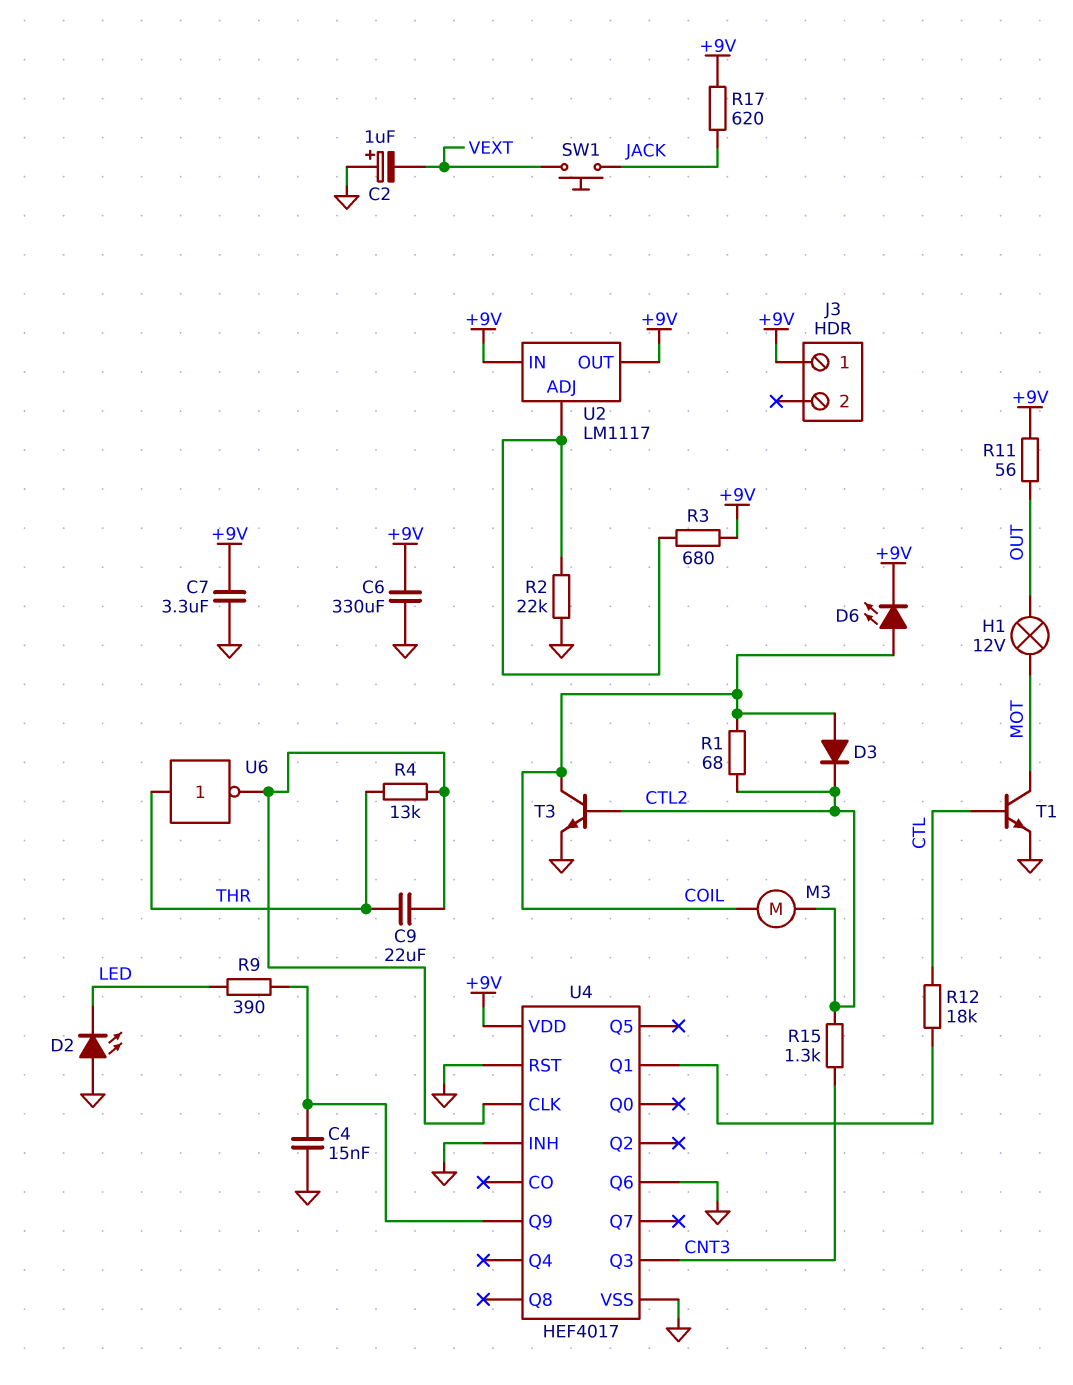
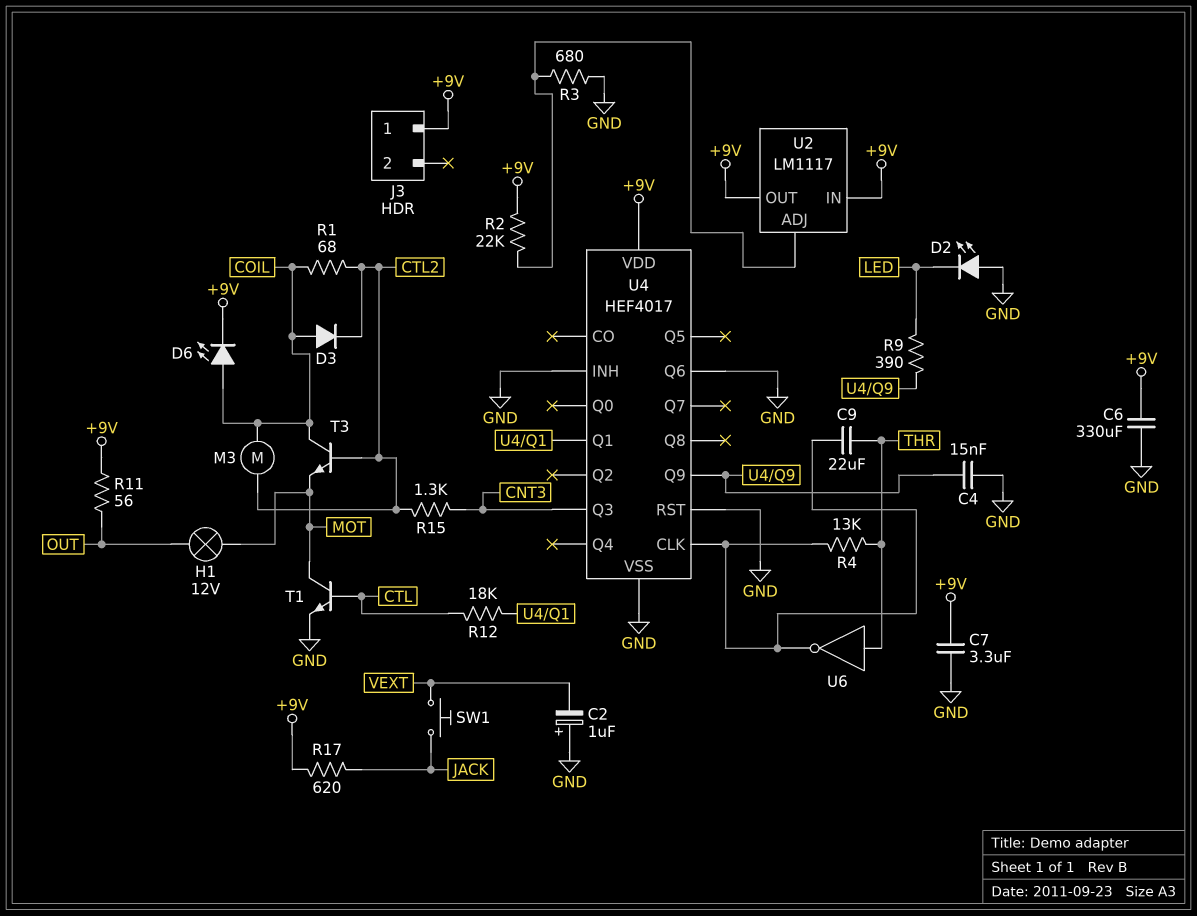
R2: 22k (GND, U2/ADJ) -> 22k (+9V, U2/ADJ)
R3: 680 (+9V, U2/ADJ) -> 680 (GND, U2/ADJ)
T3: NPN (B CTL2, C COIL, E GND) -> NPN (B CTL2, C COIL, E MOT)

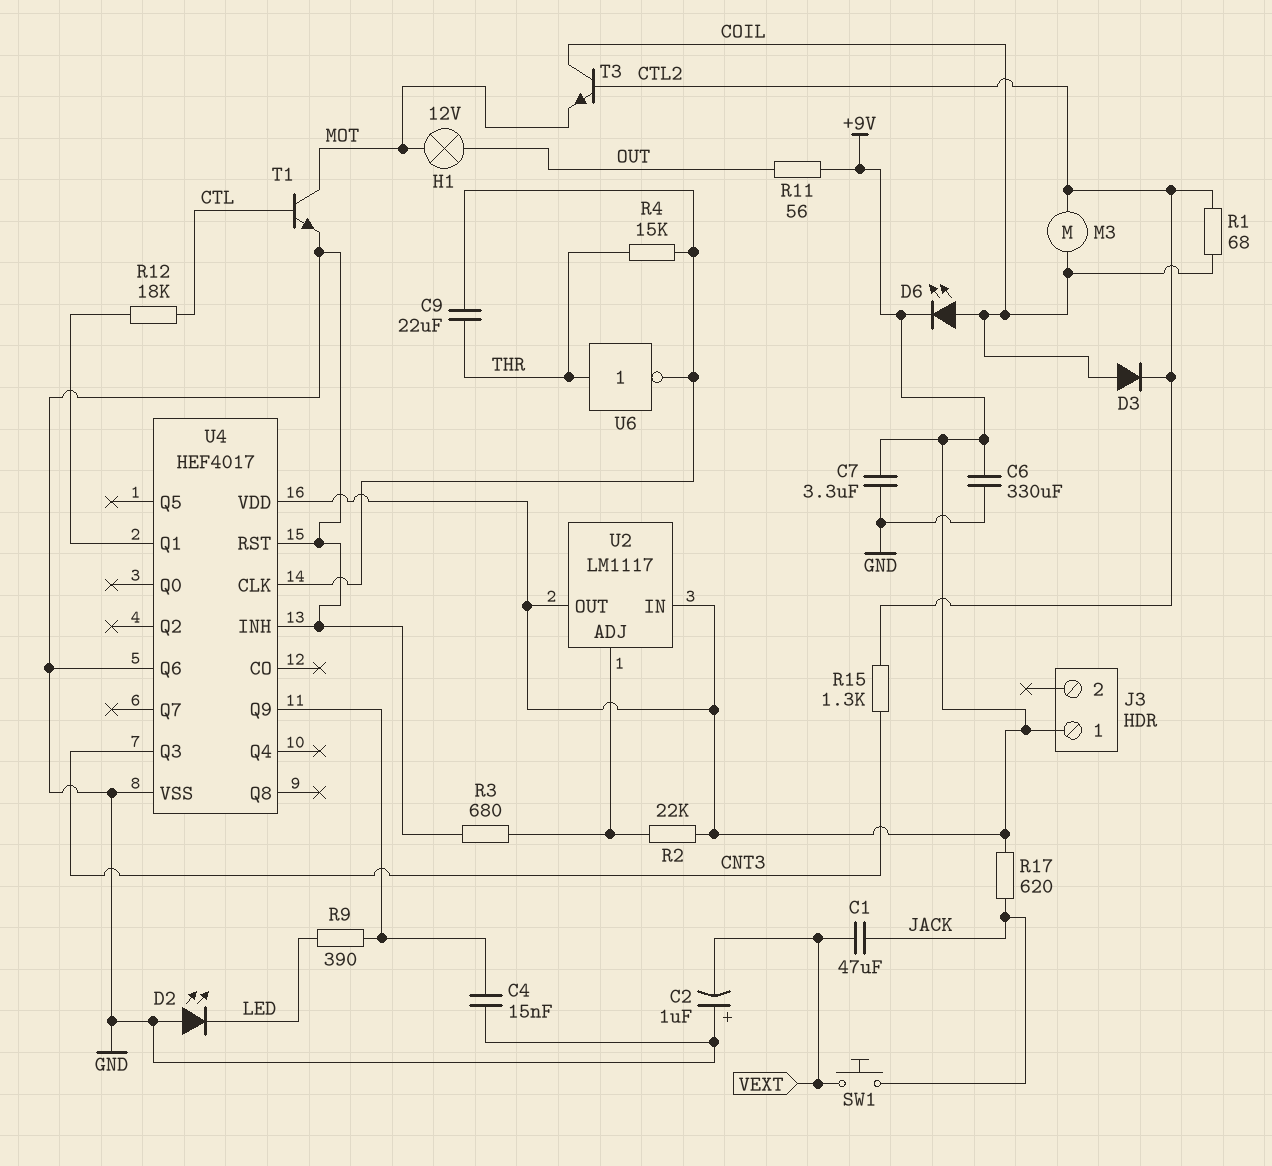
C1: none -> 47uF (JACK, VEXT)
R4: 13k (THR, U4/CLK) -> 15k (THR, U4/CLK)

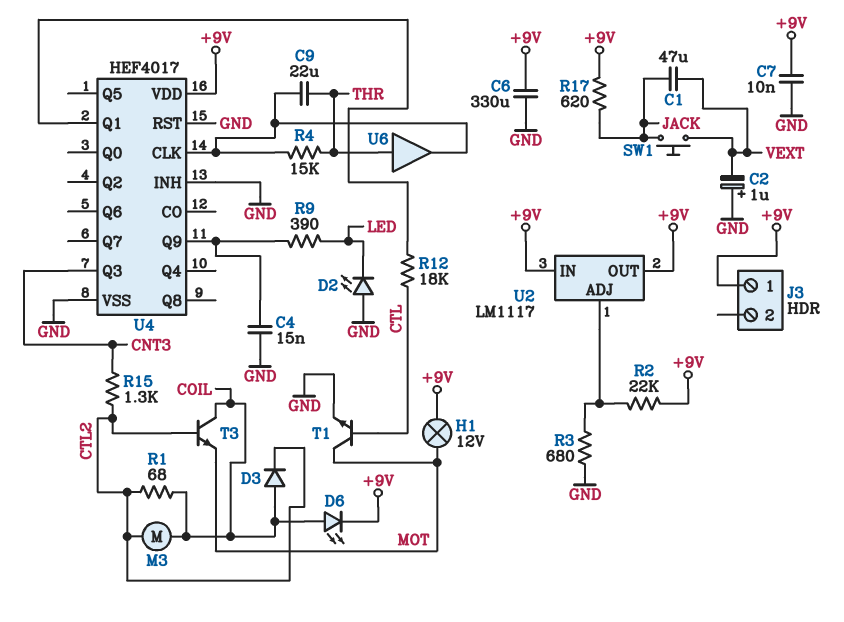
C7: 3.3uF (+9V, GND) -> 10nF (+9V, GND)
H1: lamp 12V (MOT, OUT) -> lamp 12V (+9V, MOT)
R11: 56 (+9V, OUT) -> none
U4 pin Q6: GND -> none
U6: NOT (in THR, out U4/CLK) -> buffer (in THR, out U4/CLK)

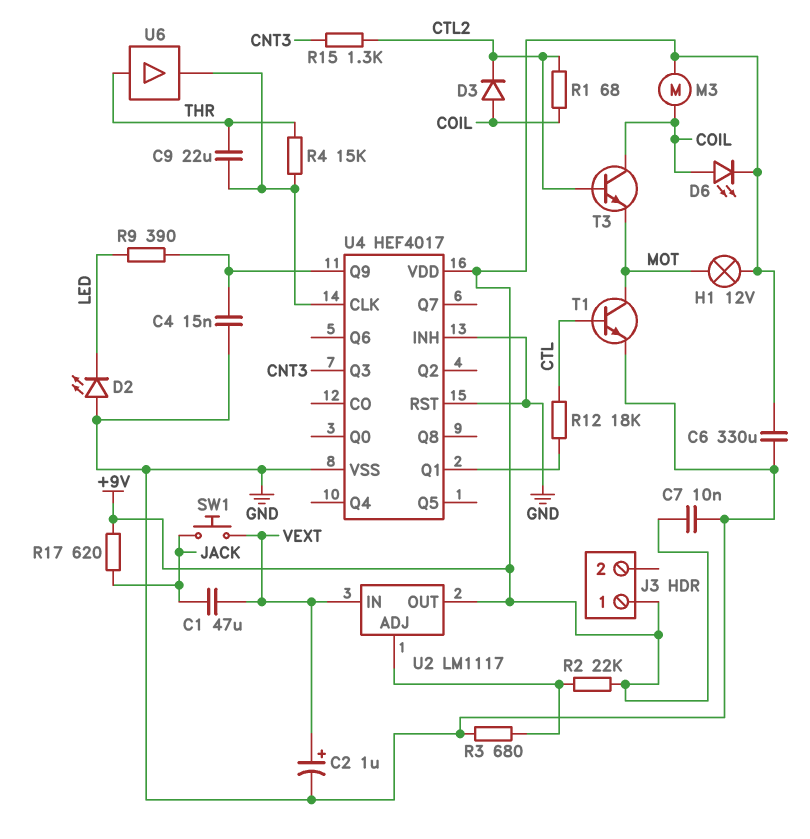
C2: 1uF (plus GND, minus VEXT) -> 1uF (plus VEXT, minus GND)
M3: motor (COIL, CTL2) -> motor (+9V, COIL)
U2 pin IN: +9V -> VEXT

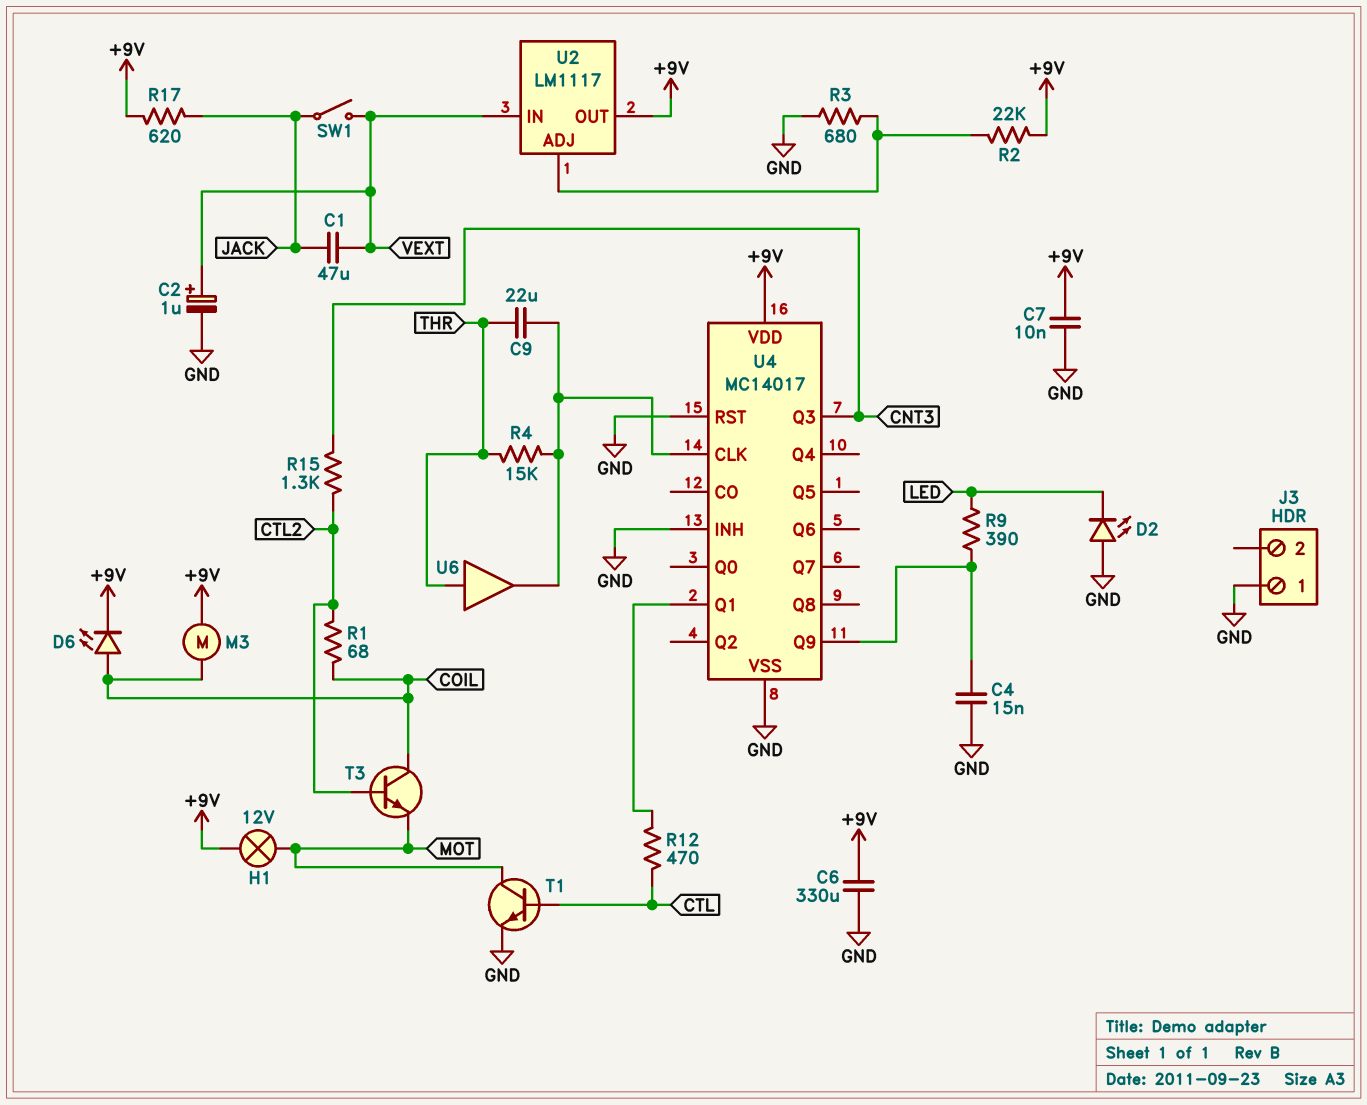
D3: diode (A COIL, K CTL2) -> none
J3 pin 1: +9V -> GND
R12: 18k (CTL, U4/Q1) -> 470 (CTL, U4/Q1)
SW1: button (JACK, VEXT) -> switch (JACK, VEXT)
U4: HEF4017 -> MC14017

